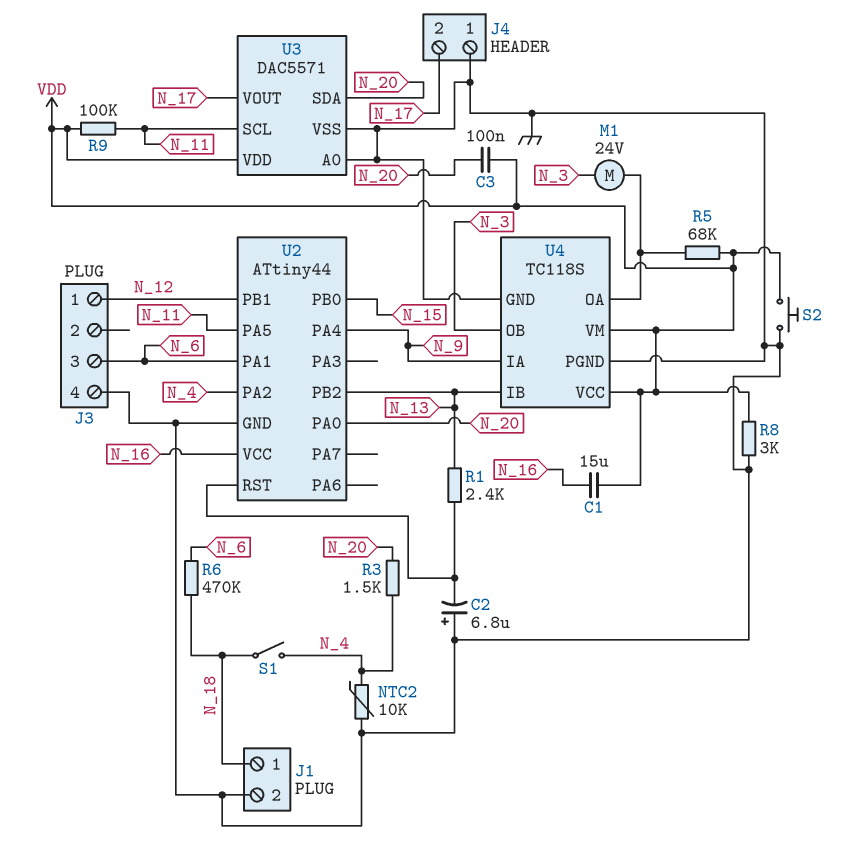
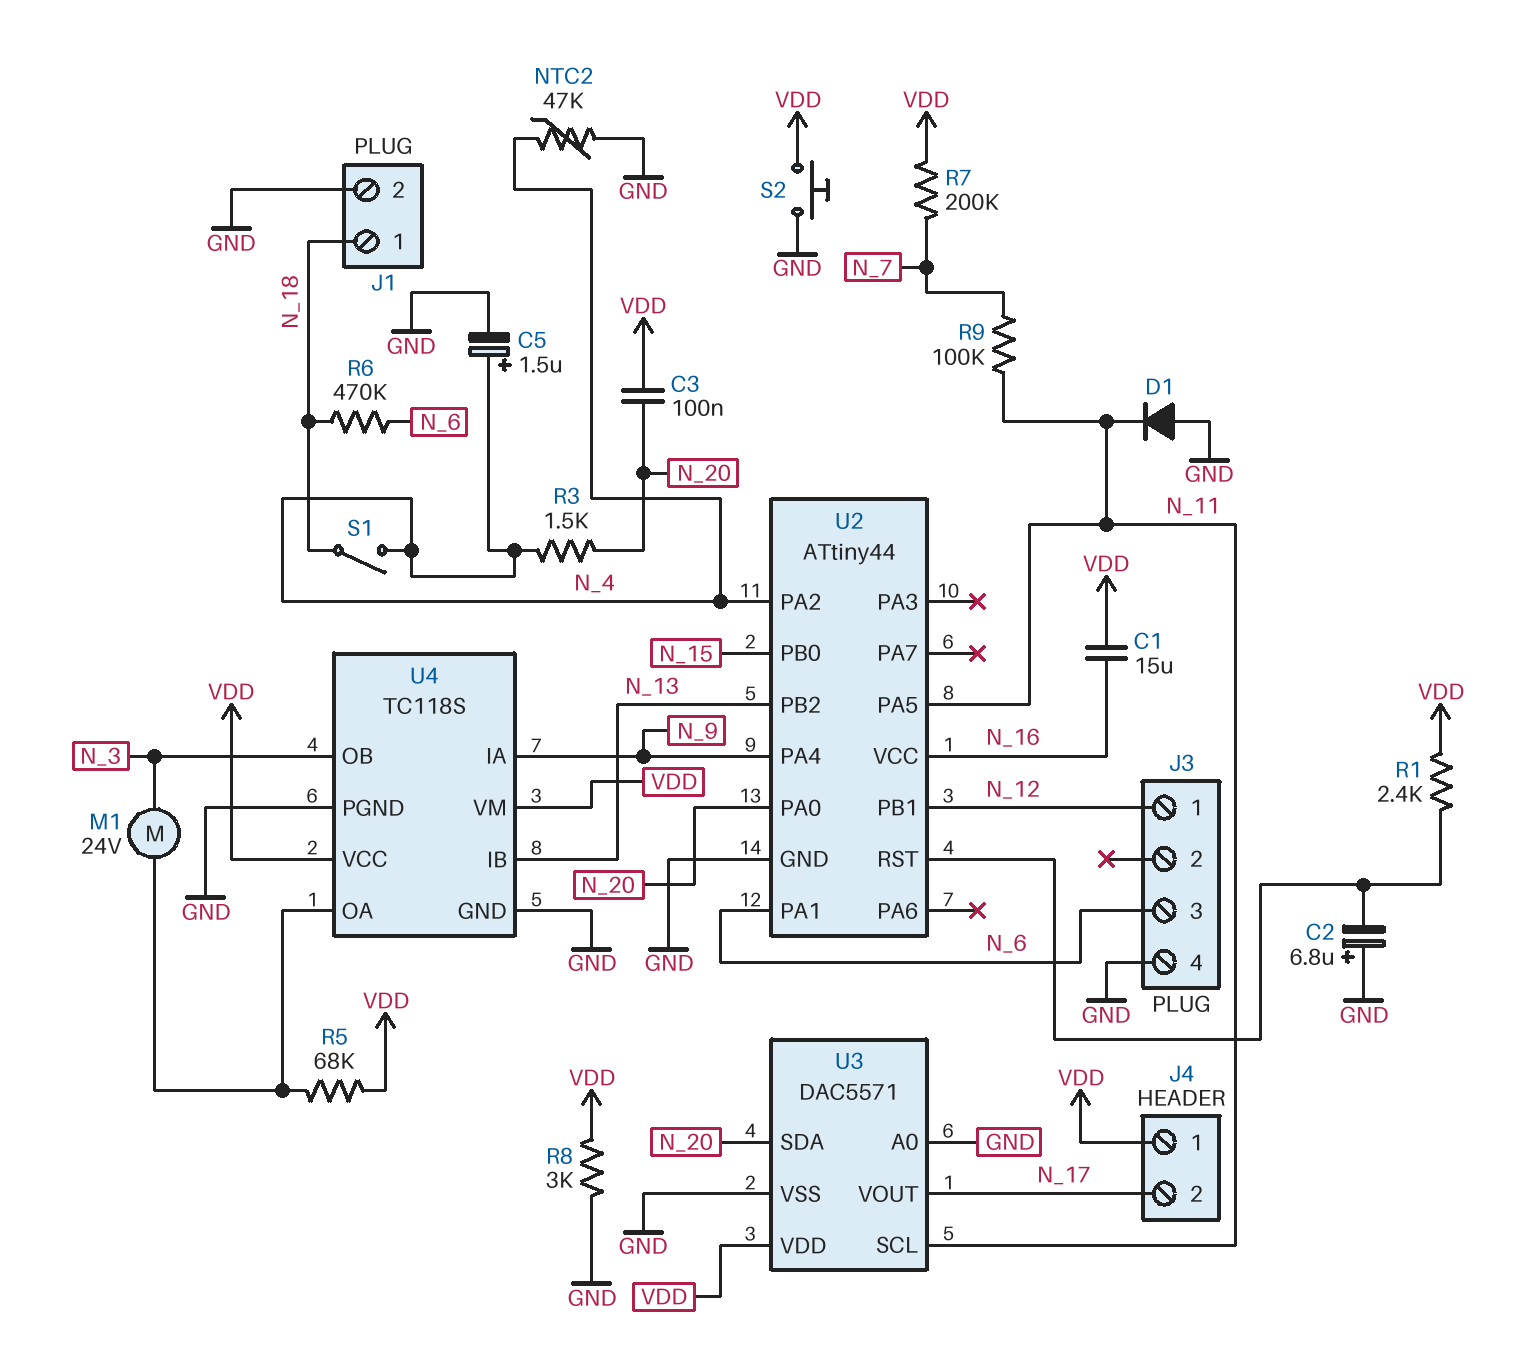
C5: none -> 1.5uF (plus N_4, minus GND)
D1: none -> diode (A GND, K N_11)
J4 pin 1: GND -> VDD
NTC2: 10k (GND, N_4) -> 47k (GND, N_4)
R1: 2.4k (N_13, U2/RST) -> 2.4k (U2/RST, VDD)
R7: none -> 200k (N_7, VDD)
R9: 100k (N_11, VDD) -> 100k (N_7, N_11)

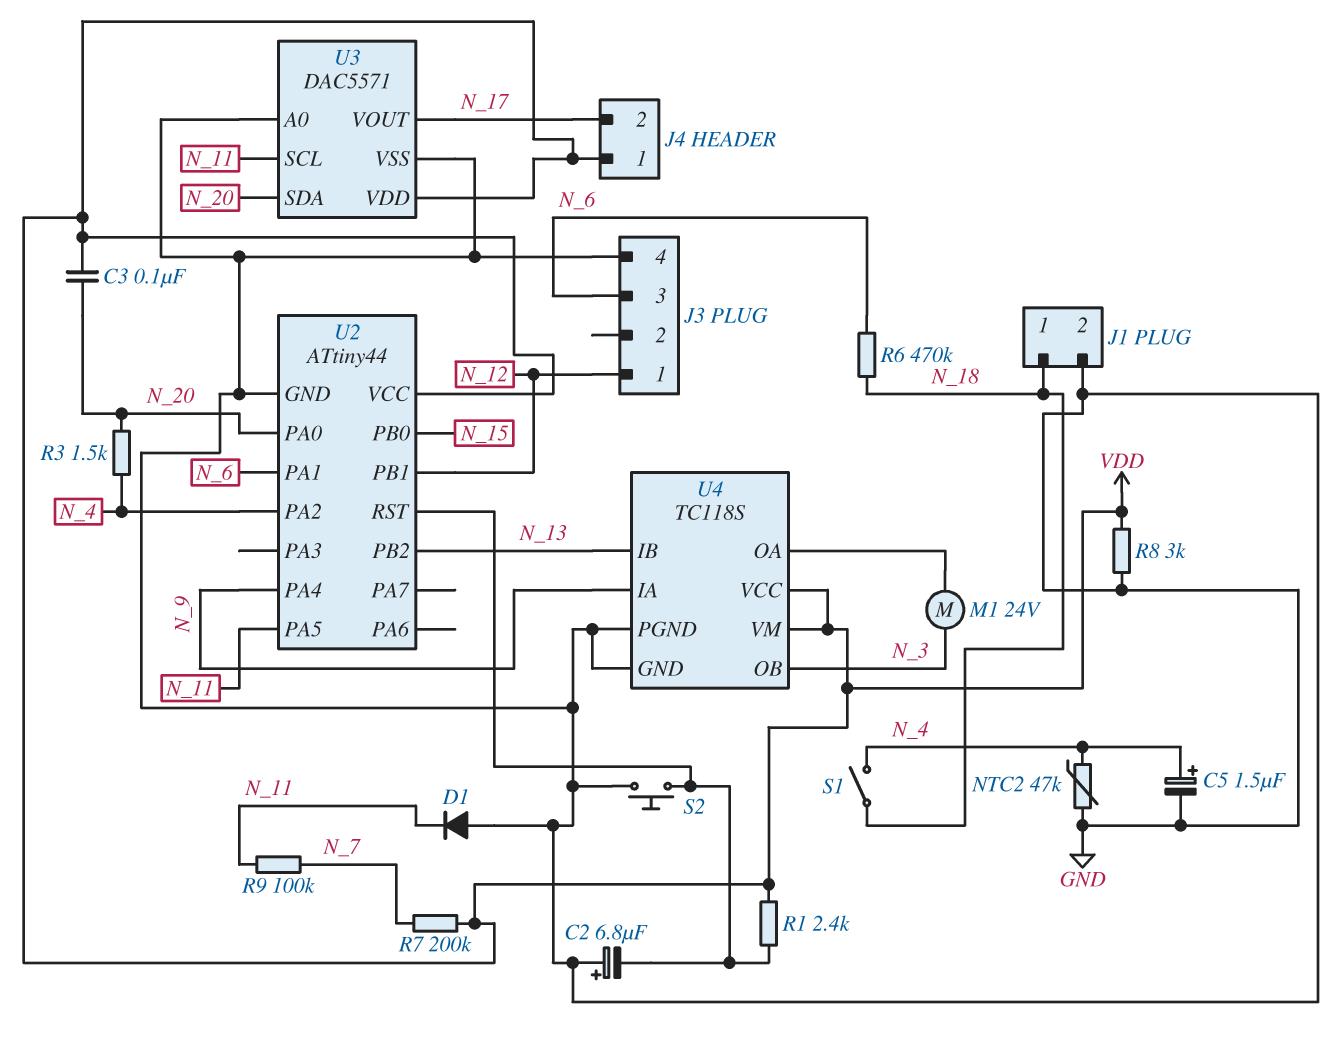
C1: 15uF (N_16, VDD) -> none
R5: 68k (U4/OA, VDD) -> none
S2: button (GND, VDD) -> button (GND, U2/RST)
U2 pin VCC: N_16 -> VDD

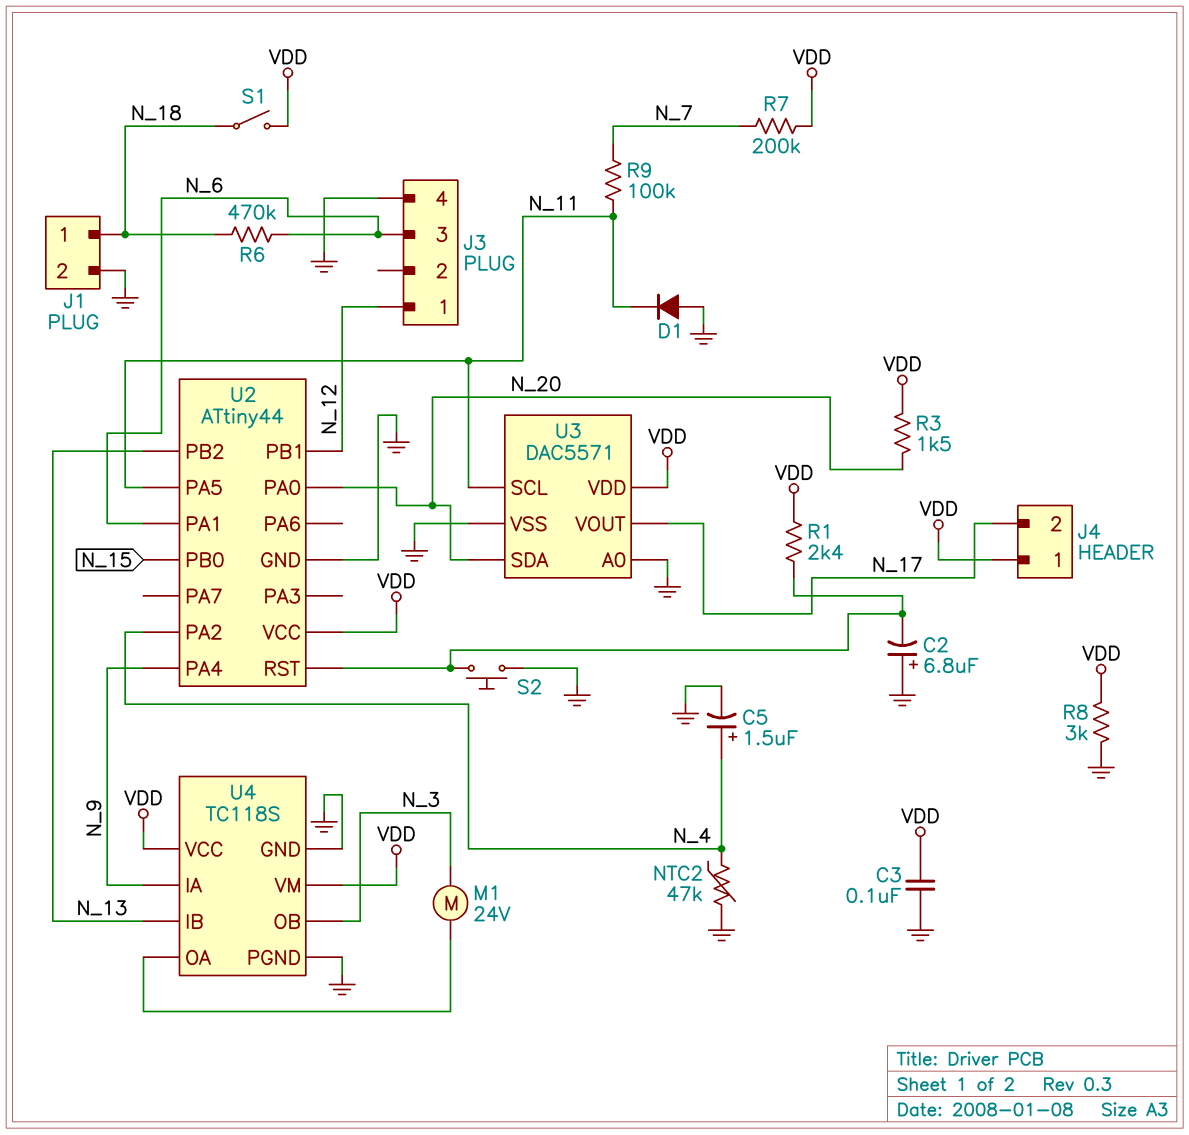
C3: 100nF (N_20, VDD) -> 100nF (GND, VDD)
R3: 1.5k (N_4, N_20) -> 1.5k (N_20, VDD)
S1: switch (N_4, N_18) -> switch (N_18, VDD)

